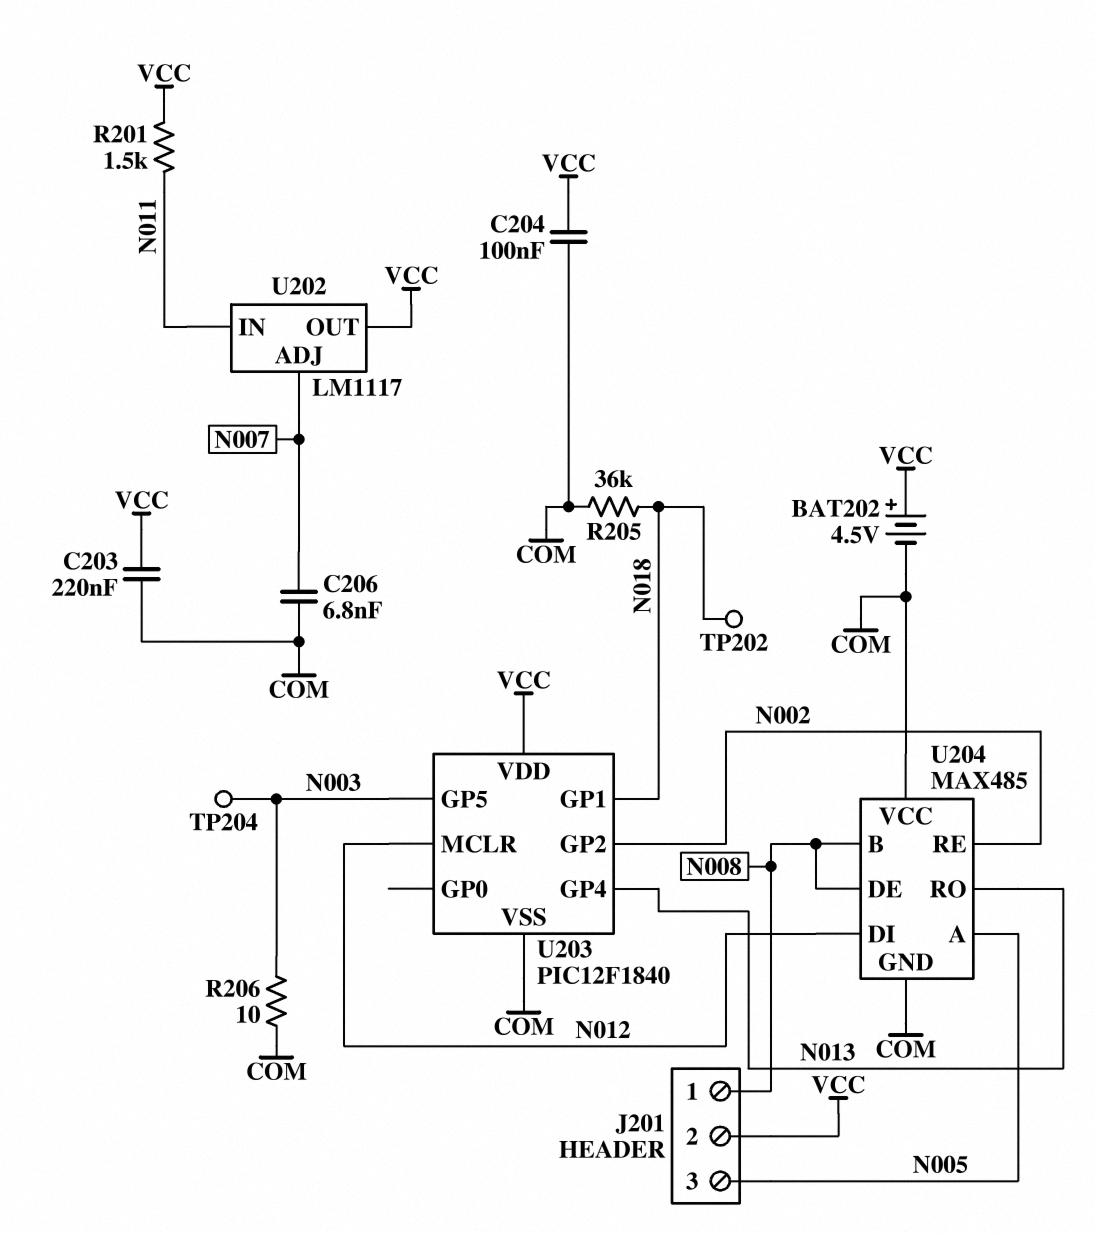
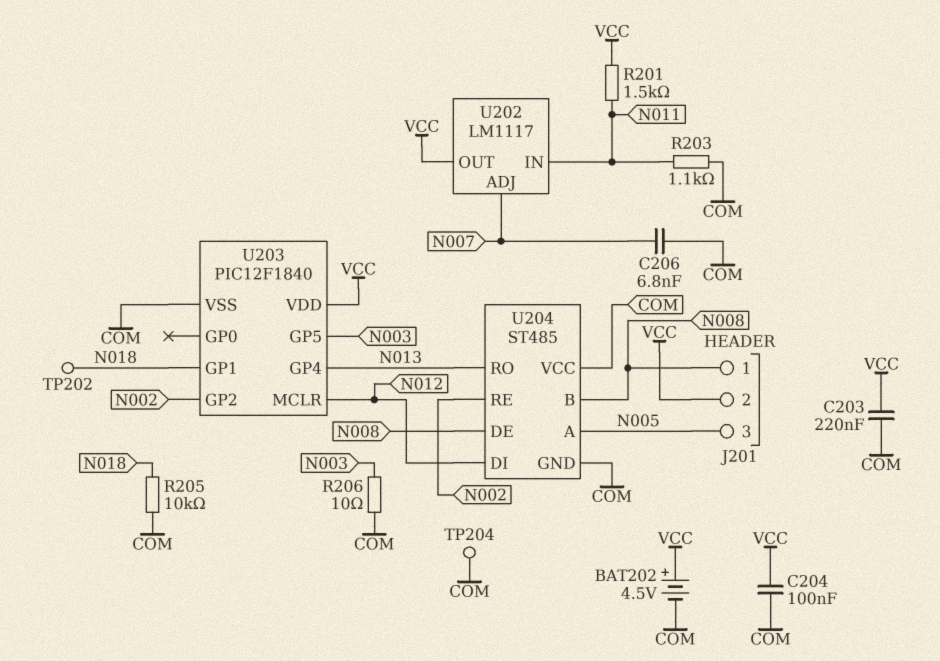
R203: none -> 1.1k (COM, N011)
R205: 36k (COM, N018) -> 10k (COM, N018)
TP204: test point (N003) -> test point (COM)
U204: MAX485 -> ST485

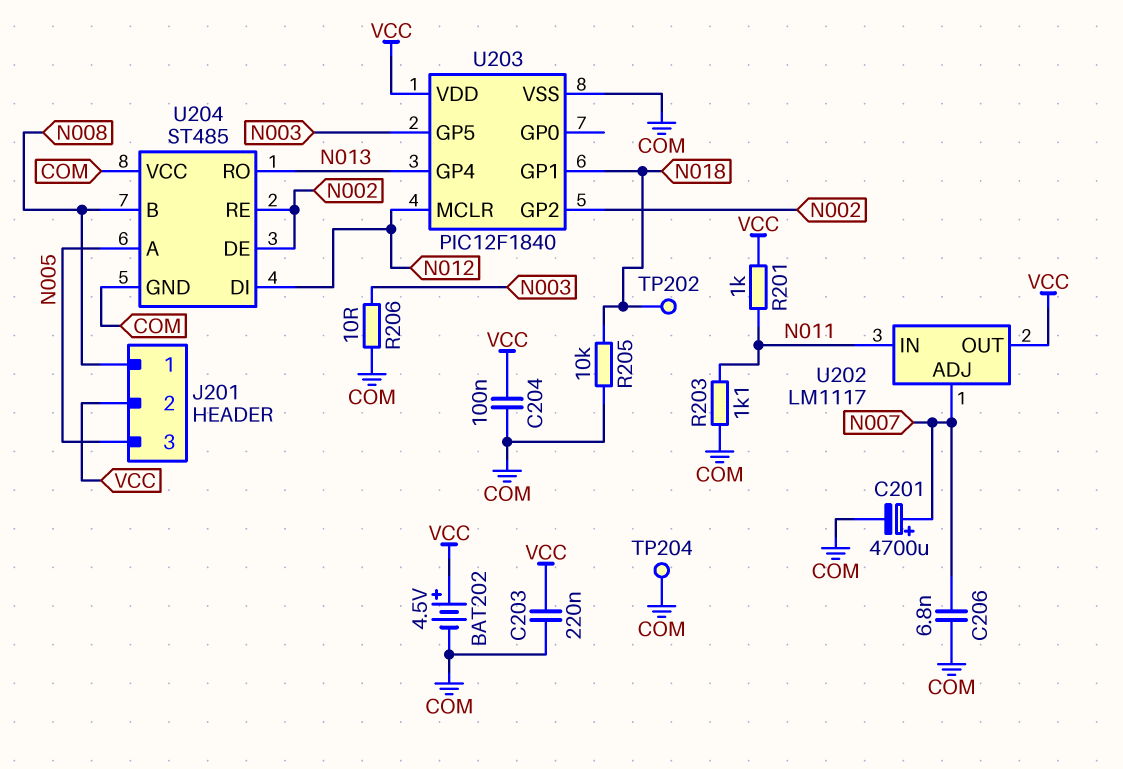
C201: none -> 4700uF (plus N007, minus COM)
R201: 1.5k (N011, VCC) -> 1k (N011, VCC)
U204 pin DE: N008 -> N002

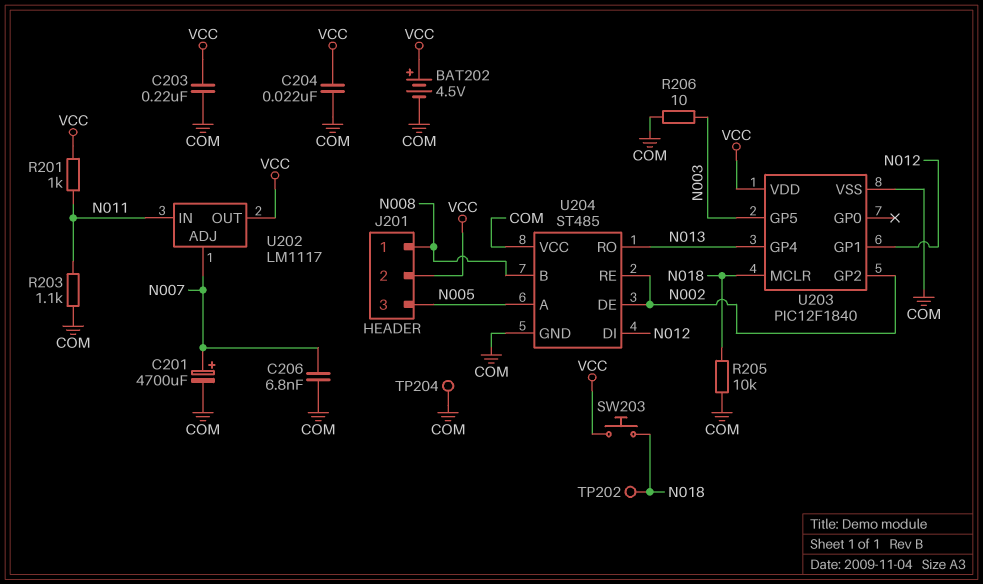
C204: 100nF (COM, VCC) -> 22nF (COM, VCC)
SW203: none -> button (N018, VCC)
U203 pin GP1: N018 -> N012
U203 pin MCLR: N012 -> N018

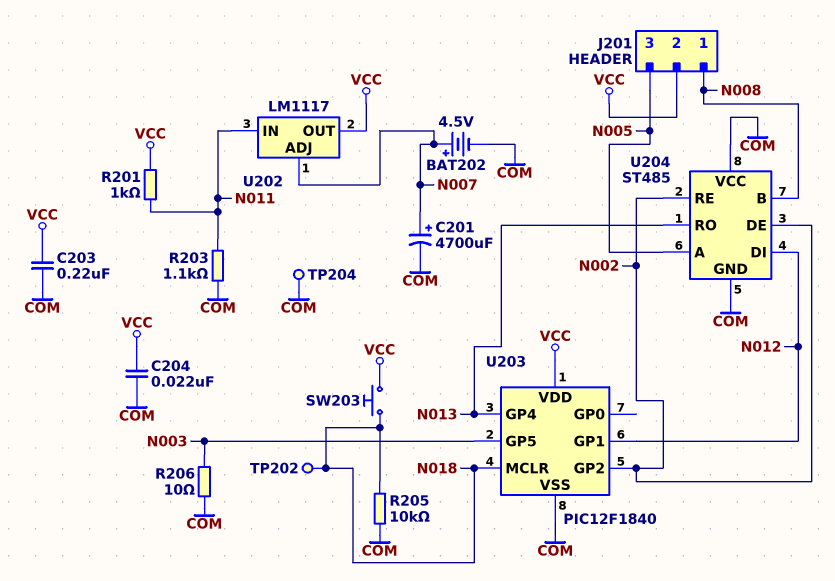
BAT202: 4.5V (plus VCC, minus COM) -> 4.5V (plus N007, minus COM)
C206: 6.8nF (COM, N007) -> none

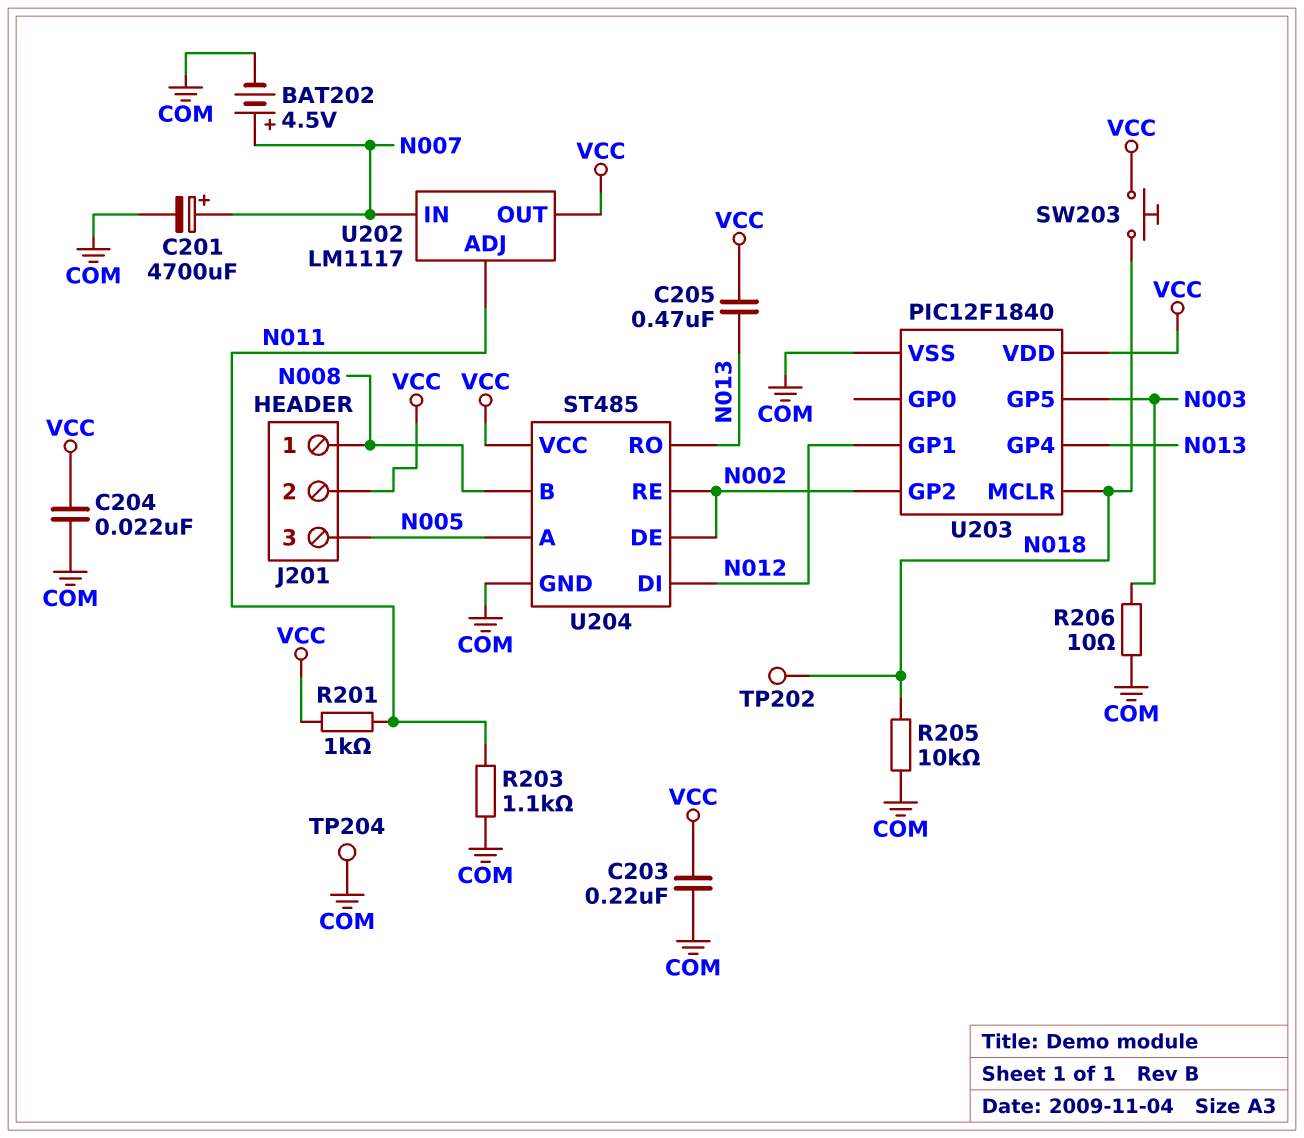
C205: none -> 470nF (N013, VCC)
U202 pin ADJ: N007 -> N011
U202 pin IN: N011 -> N007
U204 pin VCC: COM -> VCC

